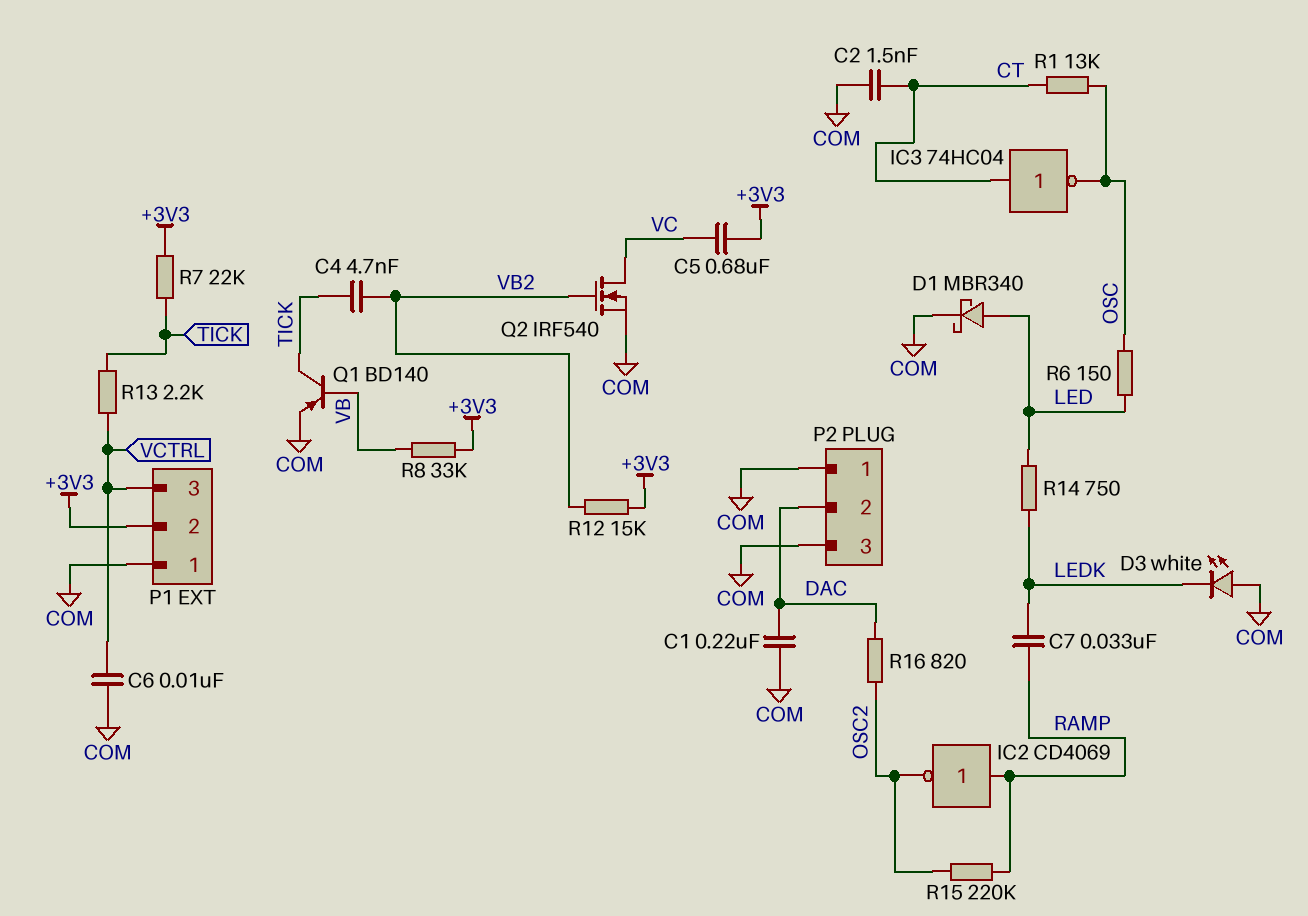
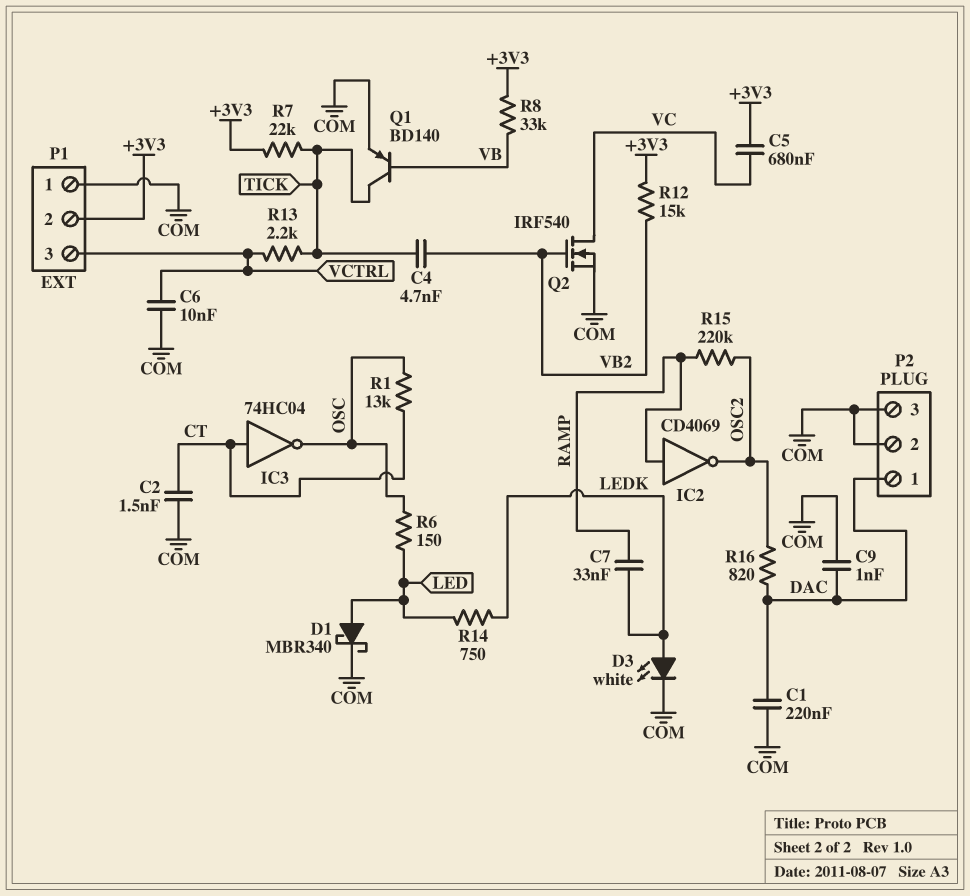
C9: none -> 1nF (COM, DAC)
D3: LED white (A COM, K LEDK) -> LED white (A LEDK, K COM)
P2 pin 1: COM -> DAC
P2 pin 2: DAC -> COM

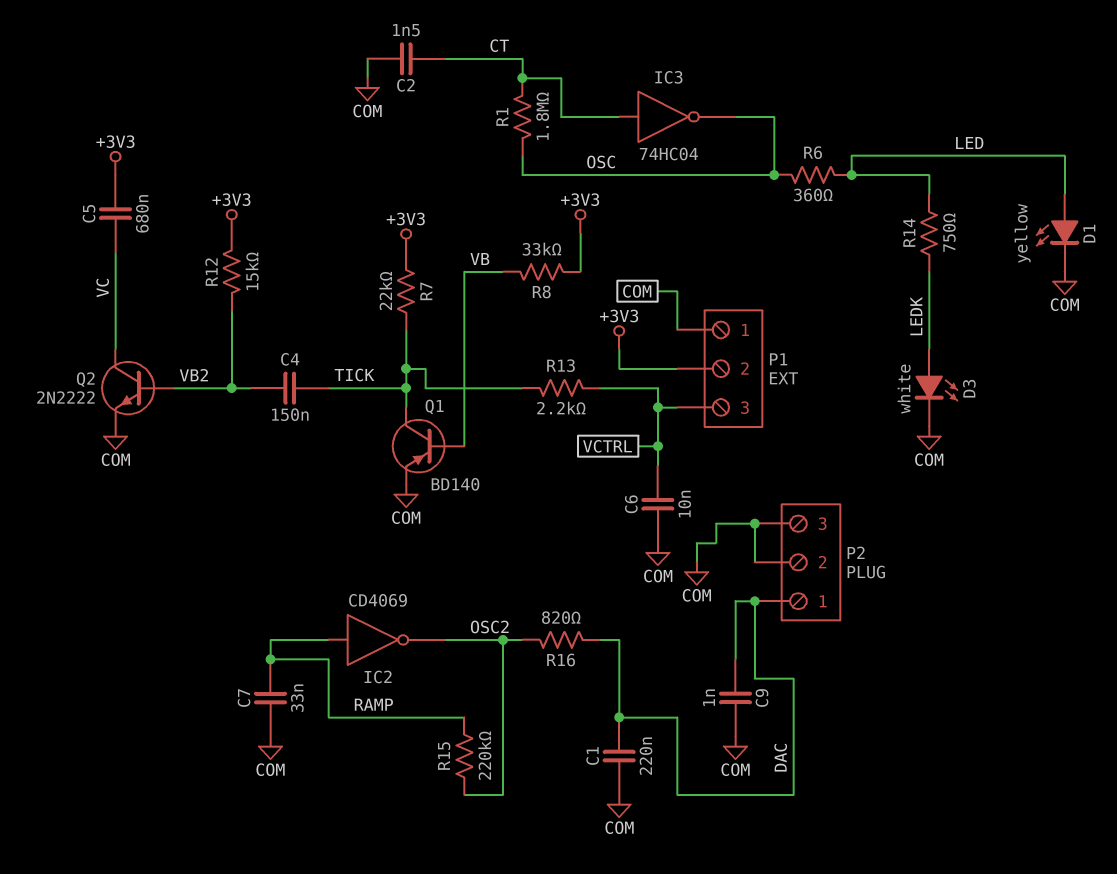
C4: 4.7nF (TICK, VB2) -> 150nF (TICK, VB2)
C7: 33nF (LEDK, RAMP) -> 33nF (COM, RAMP)
D1: schottky MBR340 (A LED, K COM) -> LED yellow (A LED, K COM)
Q2: NMOS IRF540 (G VB2, D VC, S COM) -> NPN 2N2222 (B VB2, C VC, E COM)
R1: 13k (CT, OSC) -> 1.8M (CT, OSC)
R6: 150 (LED, OSC) -> 360 (LED, OSC)

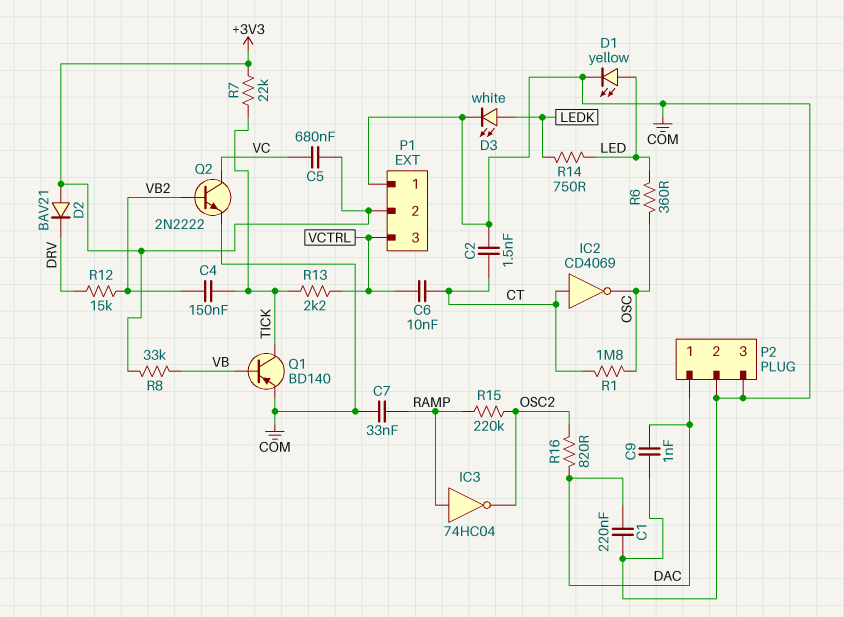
C6: 10nF (COM, VCTRL) -> 10nF (CT, VCTRL)
D2: none -> diode BAV21 (A +3V3, K DRV)
IC2: NOT CD4069 (in RAMP, out OSC2) -> NOT CD4069 (in CT, out OSC)
IC3: NOT 74HC04 (in CT, out OSC) -> NOT 74HC04 (in RAMP, out OSC2)
R12: 15k (+3V3, VB2) -> 15k (DRV, VB2)

